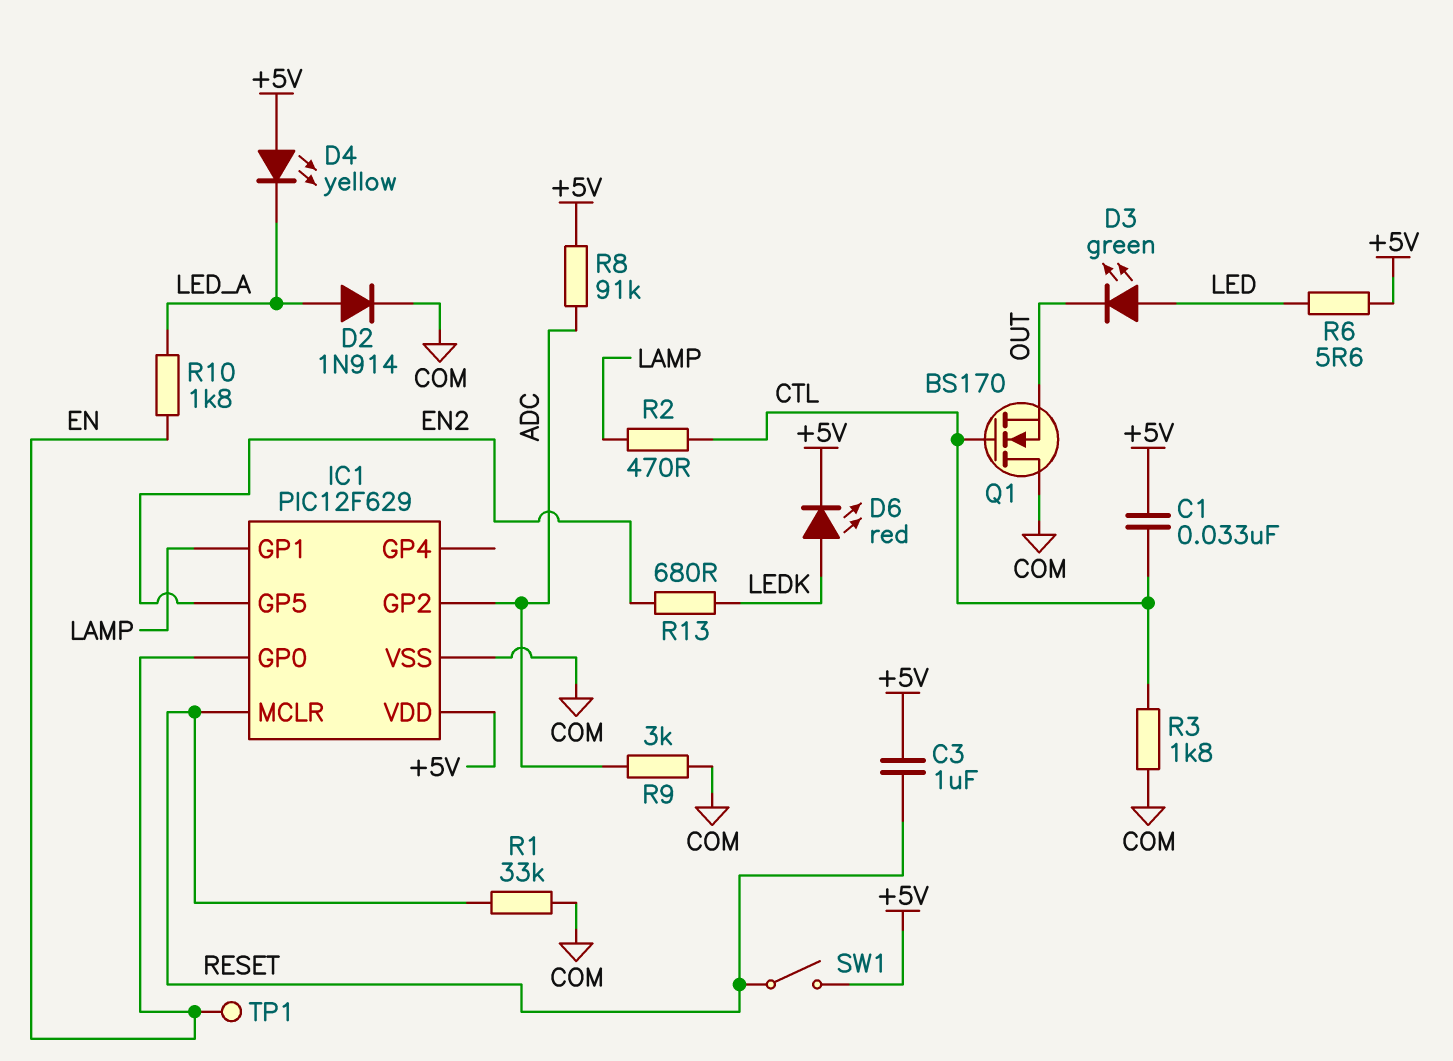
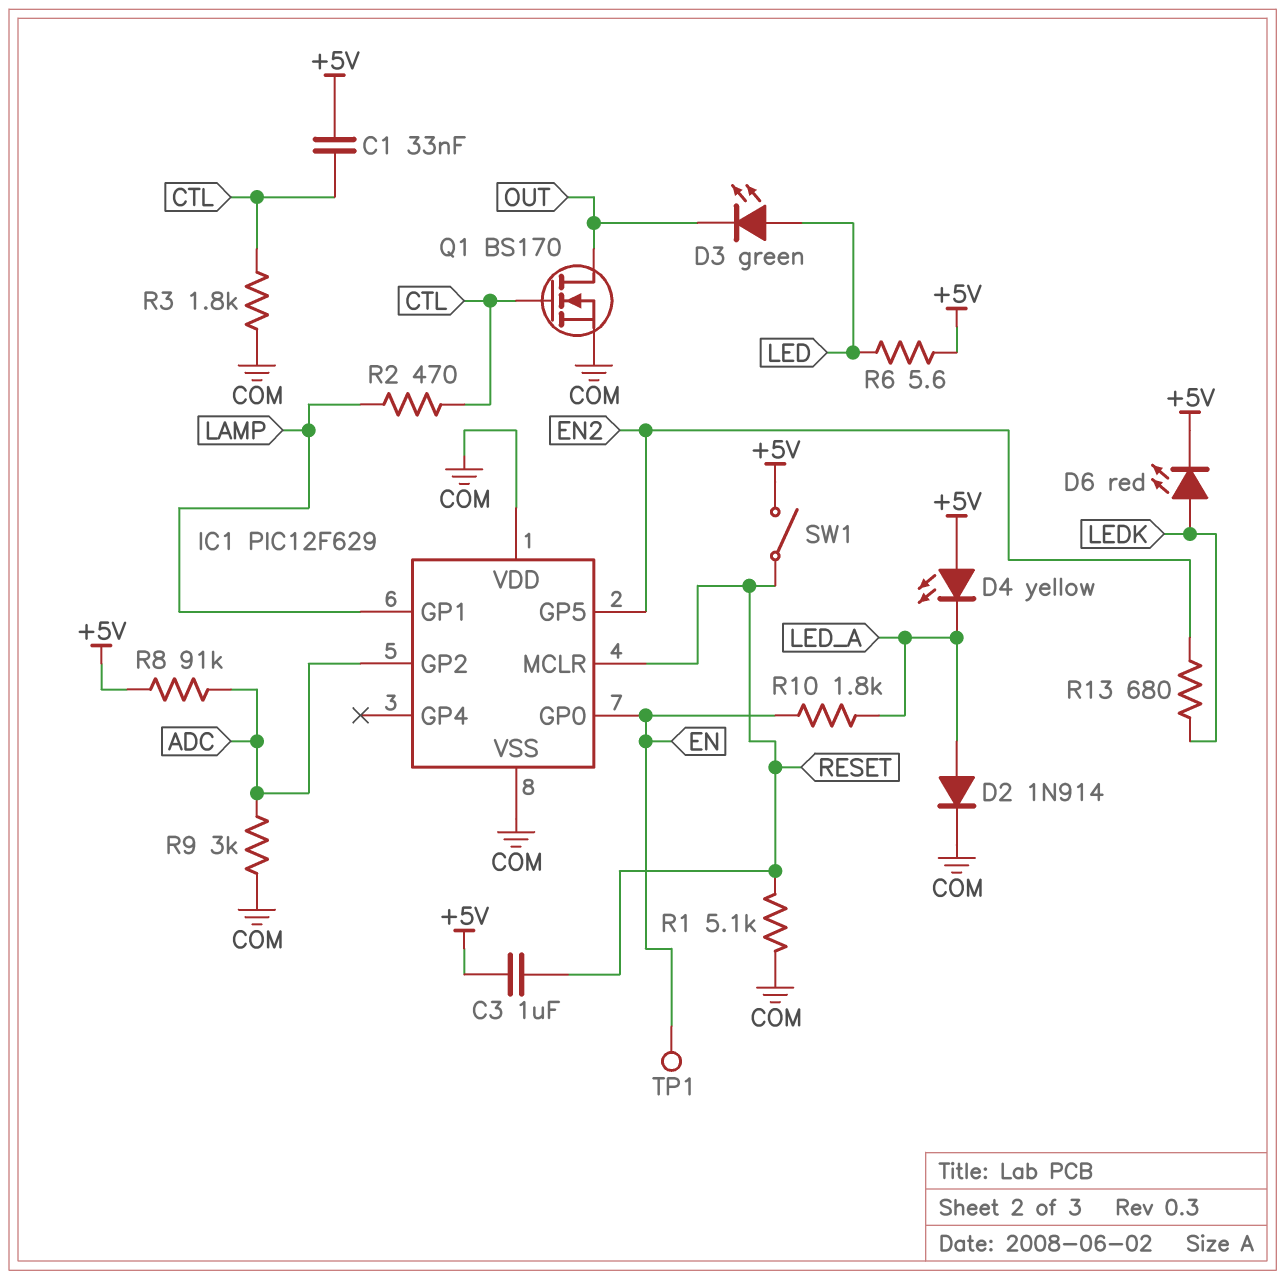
IC1 pin VDD: +5V -> COM
Q1: NMOS BS170 (G CTL, D COM, S OUT) -> NMOS BS170 (G CTL, D OUT, S COM)
R1: 33k (COM, RESET) -> 5.1k (COM, RESET)

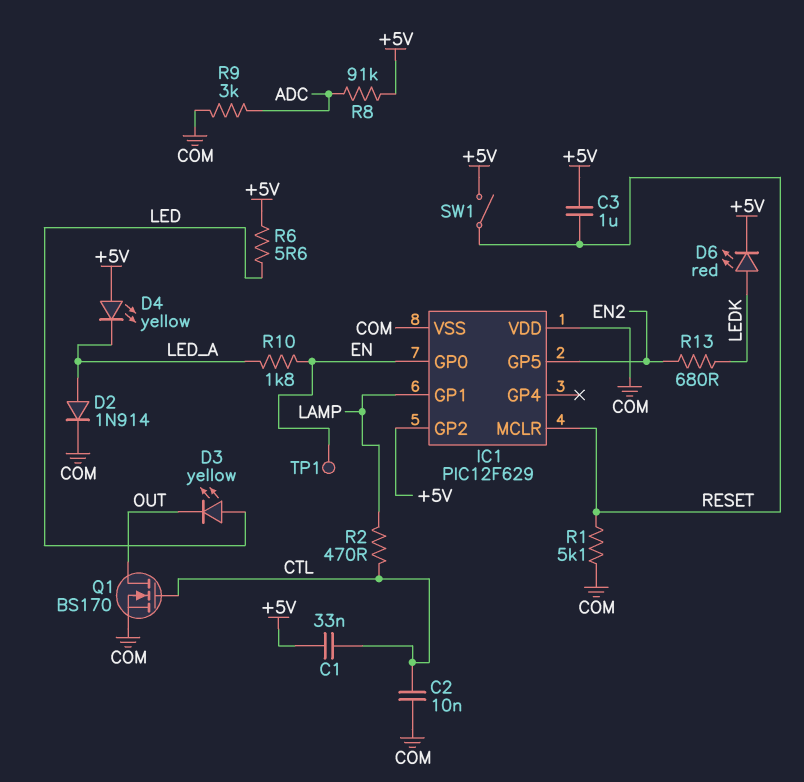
C2: none -> 10nF (COM, CTL)
D3: LED green (A LED, K OUT) -> LED yellow (A LED, K OUT)
IC1 pin GP2: ADC -> +5V
R3: 1.8k (COM, CTL) -> none

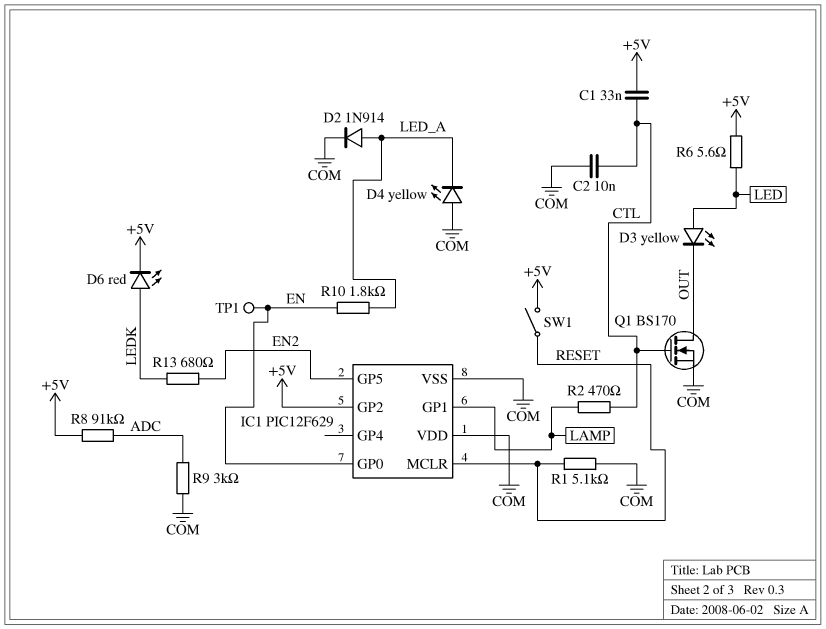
C3: 1uF (+5V, RESET) -> none
D4: LED yellow (A +5V, K LED_A) -> LED yellow (A COM, K LED_A)

